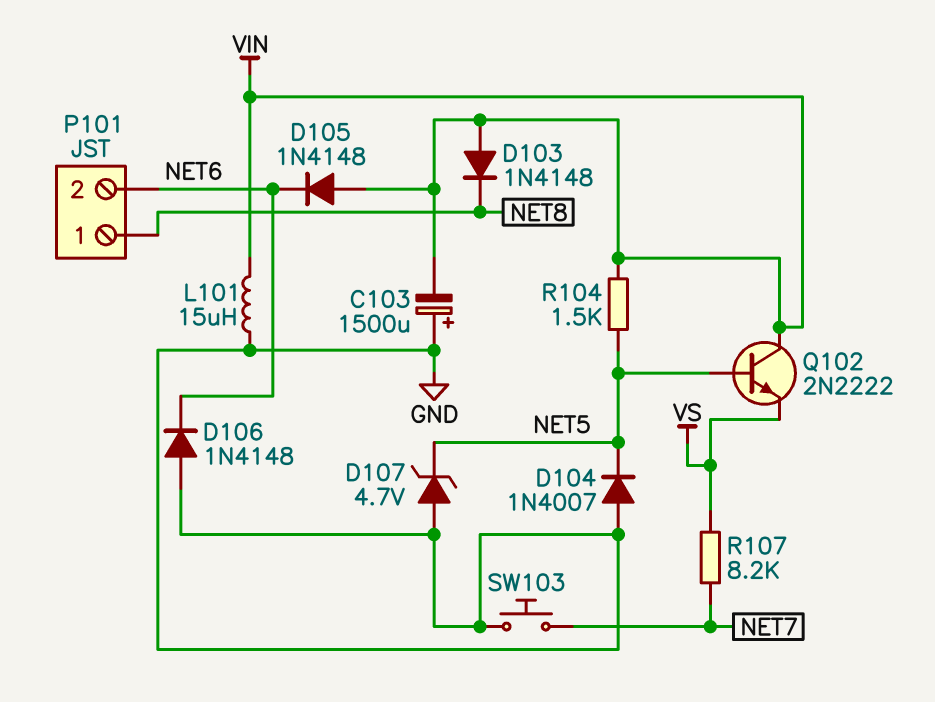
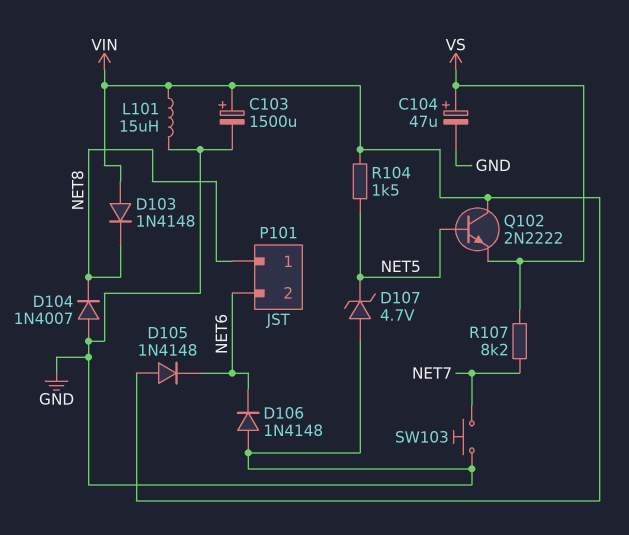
C103: 1500uF (plus GND, minus VIN) -> 1500uF (plus VIN, minus GND)
C104: none -> 47uF (plus VS, minus GND)
D104: diode 1N4007 (A GND, K NET5) -> diode 1N4007 (A GND, K NET8)

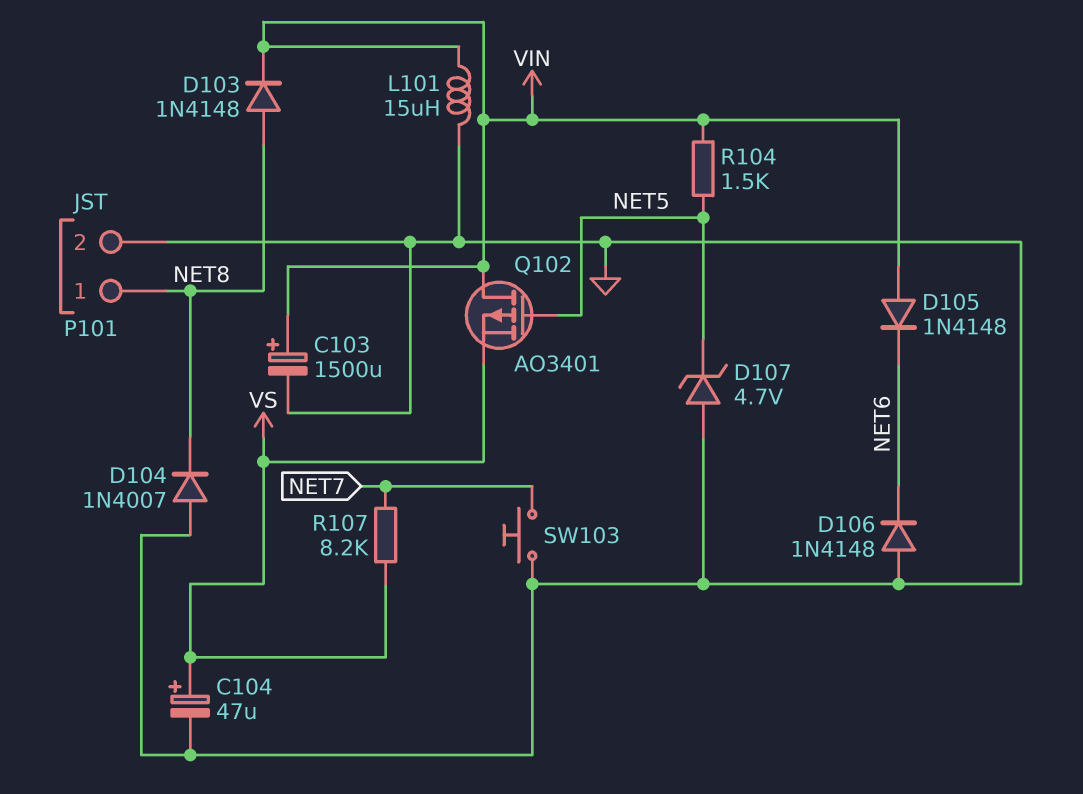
D103: diode 1N4148 (A VIN, K NET8) -> diode 1N4148 (A NET8, K VIN)
P101 pin 2: NET6 -> GND
Q102: NPN 2N2222 (B NET5, C VIN, E VS) -> PMOS AO3401 (G NET5, D VIN, S VS)

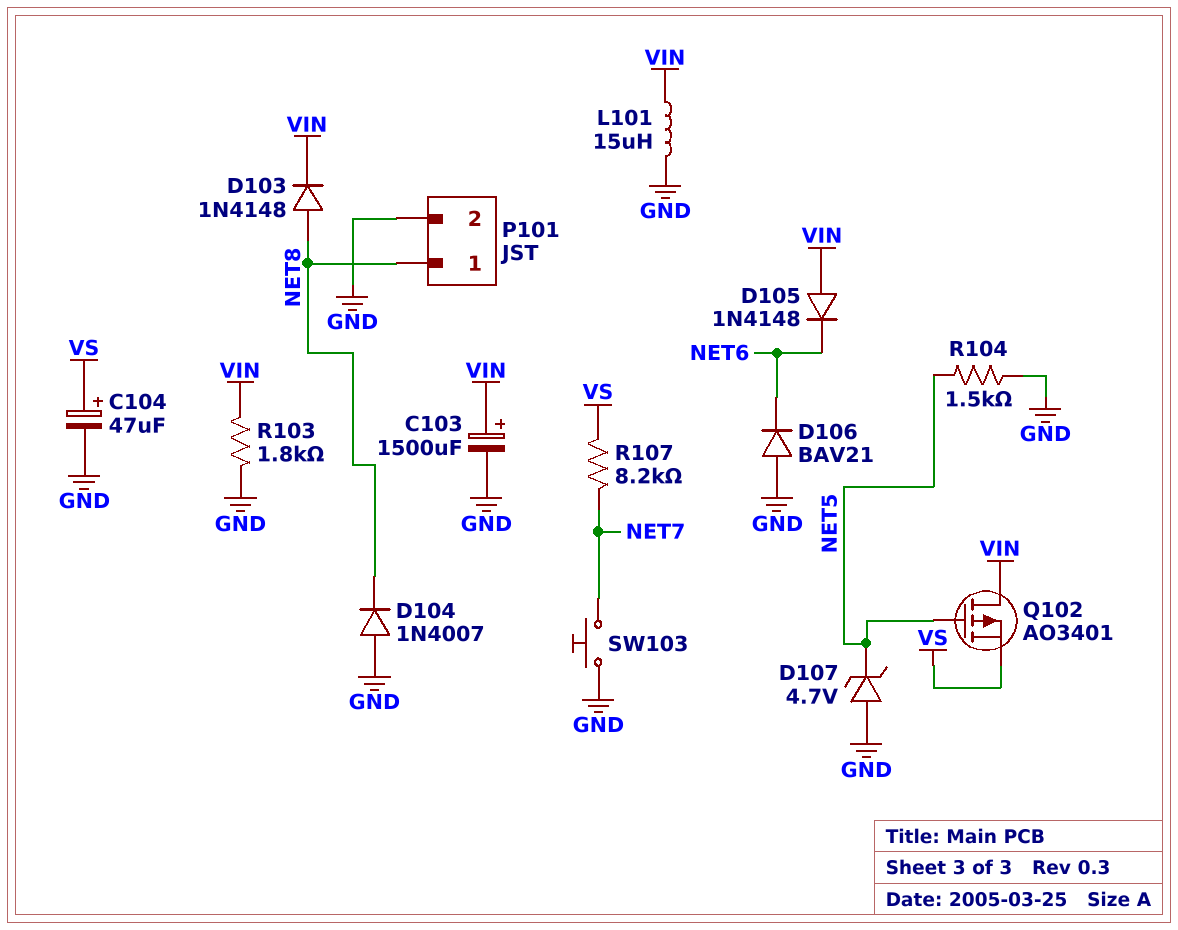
D106: diode 1N4148 (A GND, K NET6) -> diode BAV21 (A GND, K NET6)
R103: none -> 1.8k (GND, VIN)
R104: 1.5k (NET5, VIN) -> 1.5k (GND, NET5)

